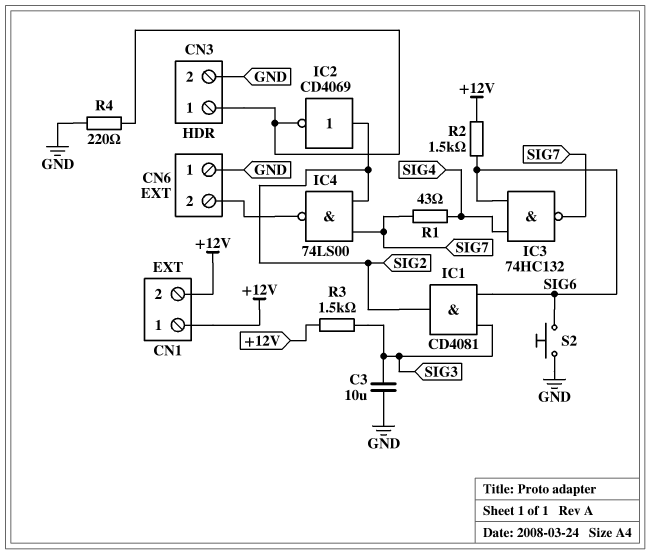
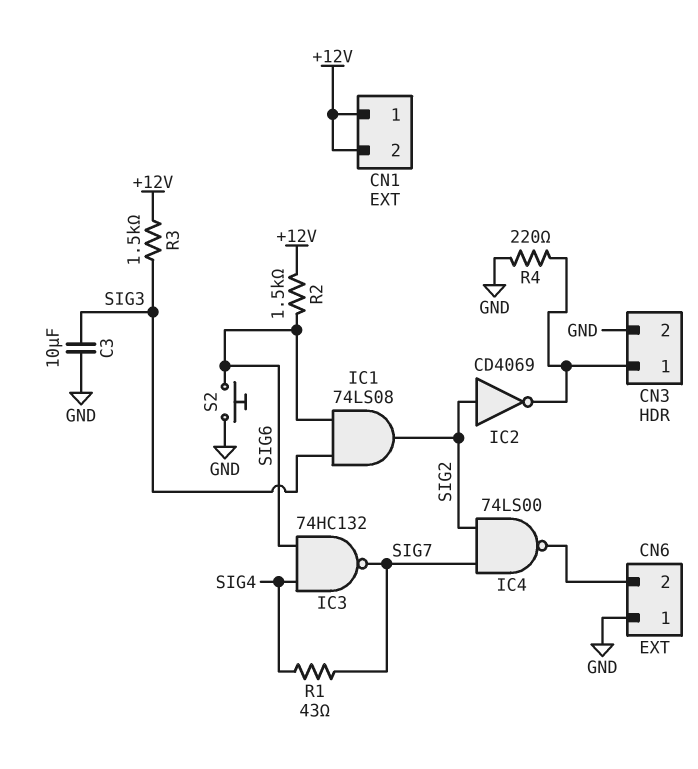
IC1: AND CD4081 (in SIG3, in SIG6, out SIG2) -> AND 74LS08 (in SIG3, in SIG6, out SIG2)

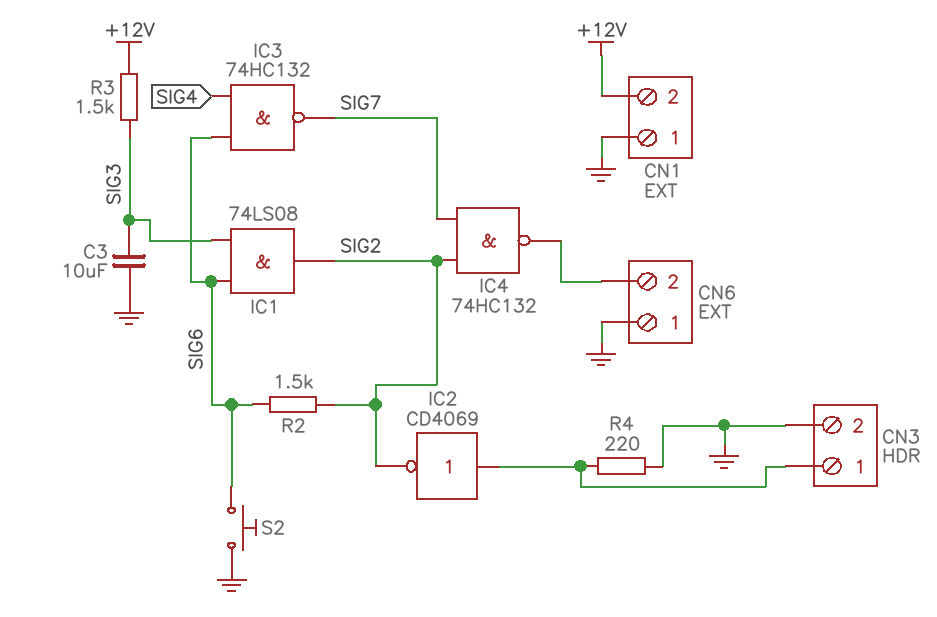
CN1 pin 1: +12V -> GND
IC2: NOT CD4069 (in SIG2, out CN3/1) -> NOT CD4069 (in CN3/1, out SIG2)
IC4: NAND 74LS00 (in SIG2, in SIG7, out CN6/2) -> NAND 74HC132 (in SIG2, in SIG7, out CN6/2)
R1: 43 (SIG4, SIG7) -> none
R2: 1.5k (+12V, SIG6) -> 1.5k (SIG2, SIG6)

